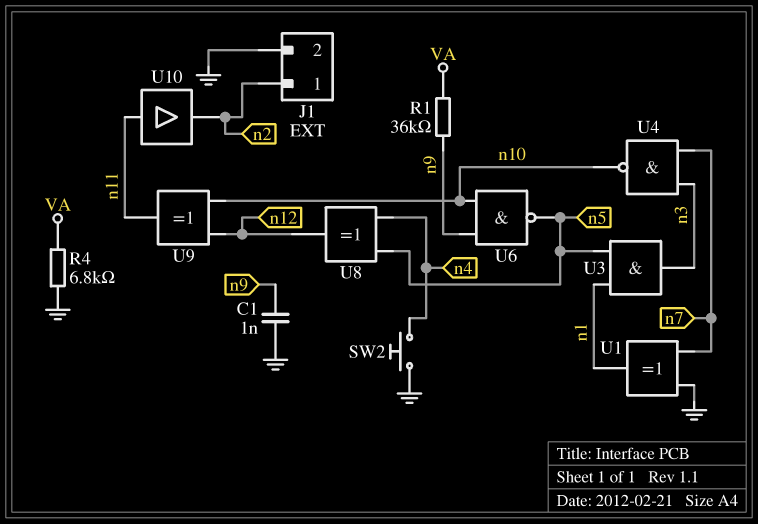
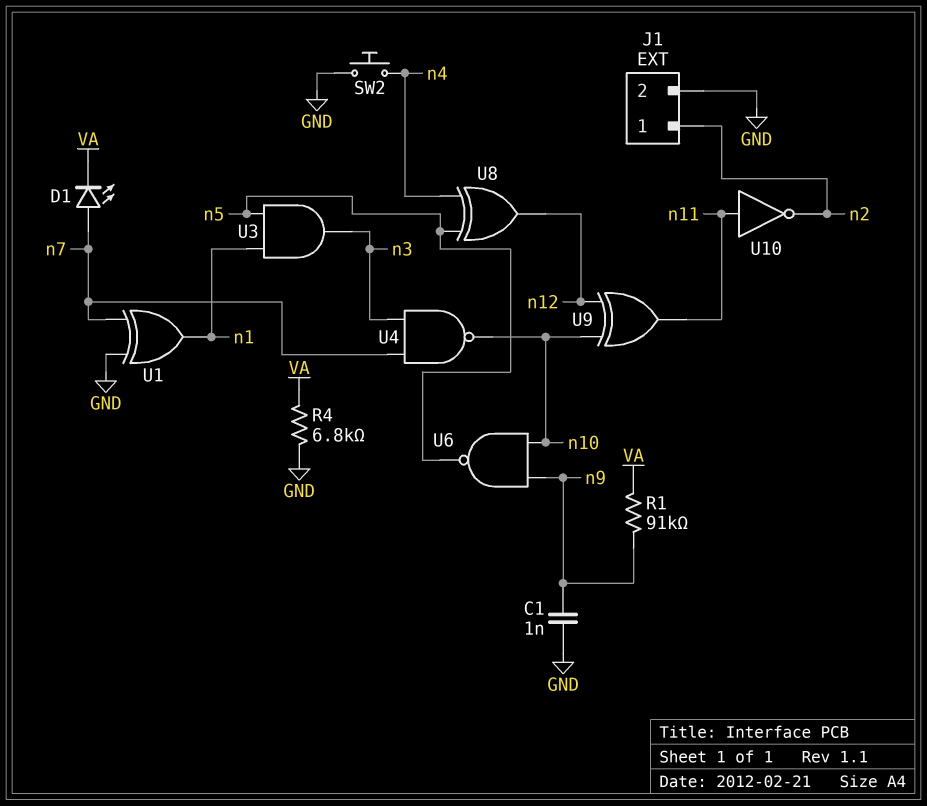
D1: none -> LED (A n7, K VA)
R1: 36k (VA, n9) -> 91k (VA, n9)
U10: buffer (in n11, out n2) -> NOT (in n11, out n2)

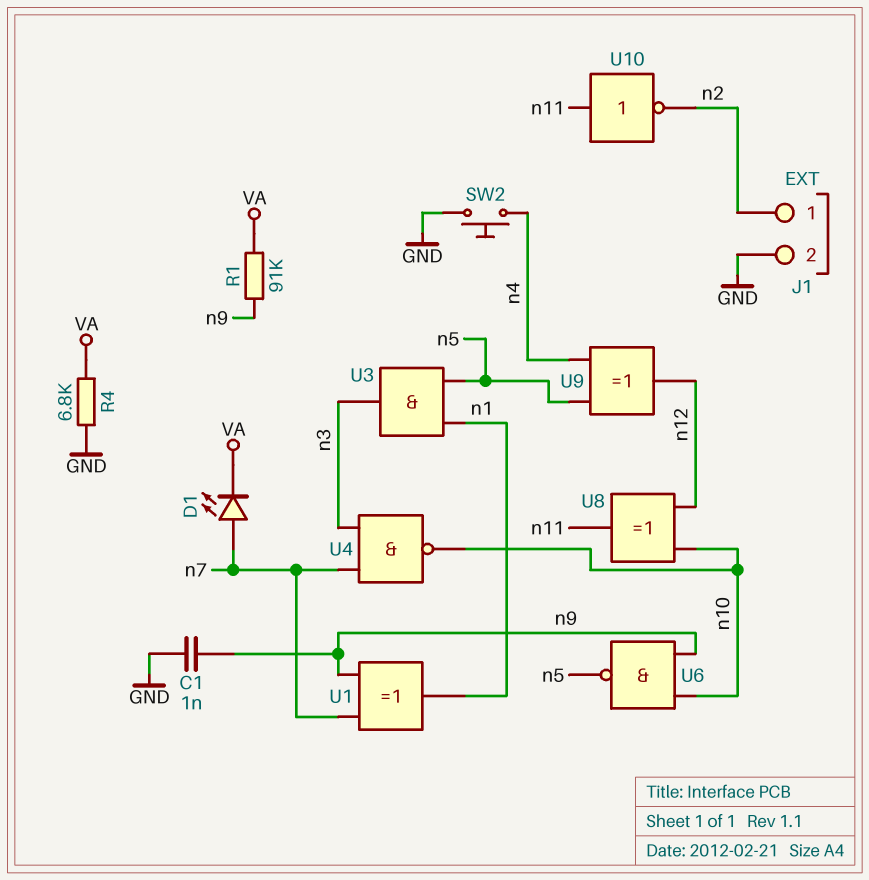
U1: XOR (in GND, in n7, out n1) -> XOR (in n7, in n9, out n1)
U8: XOR (in n4, in n5, out n12) -> XOR (in n10, in n12, out n11)
U9: XOR (in n10, in n12, out n11) -> XOR (in n4, in n5, out n12)

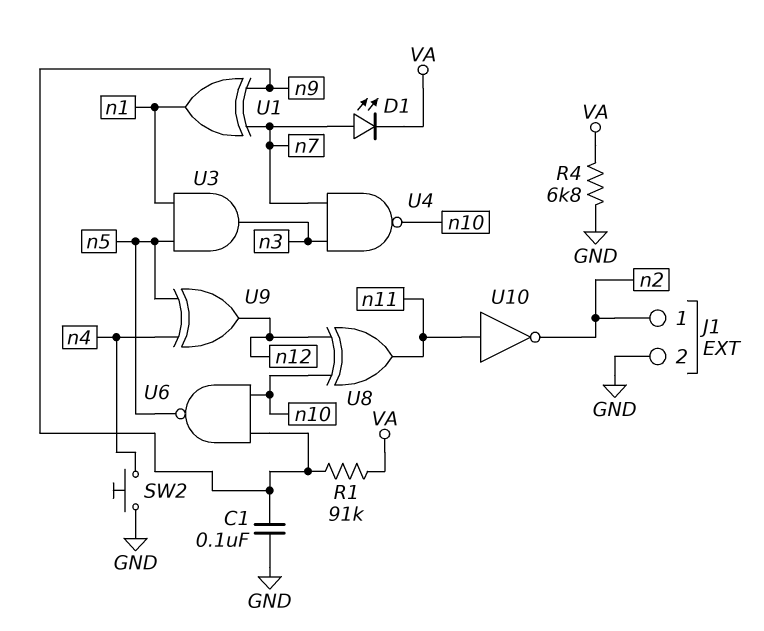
C1: 1nF (GND, n9) -> 100nF (GND, n9)

